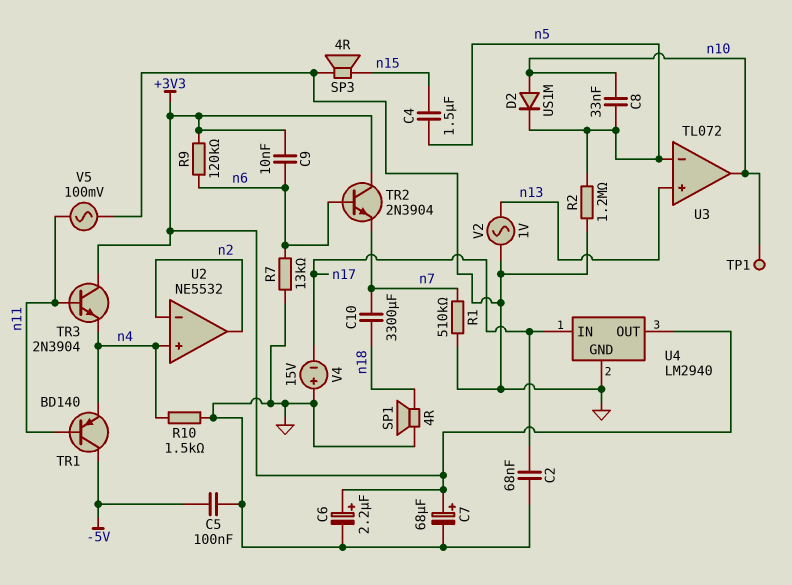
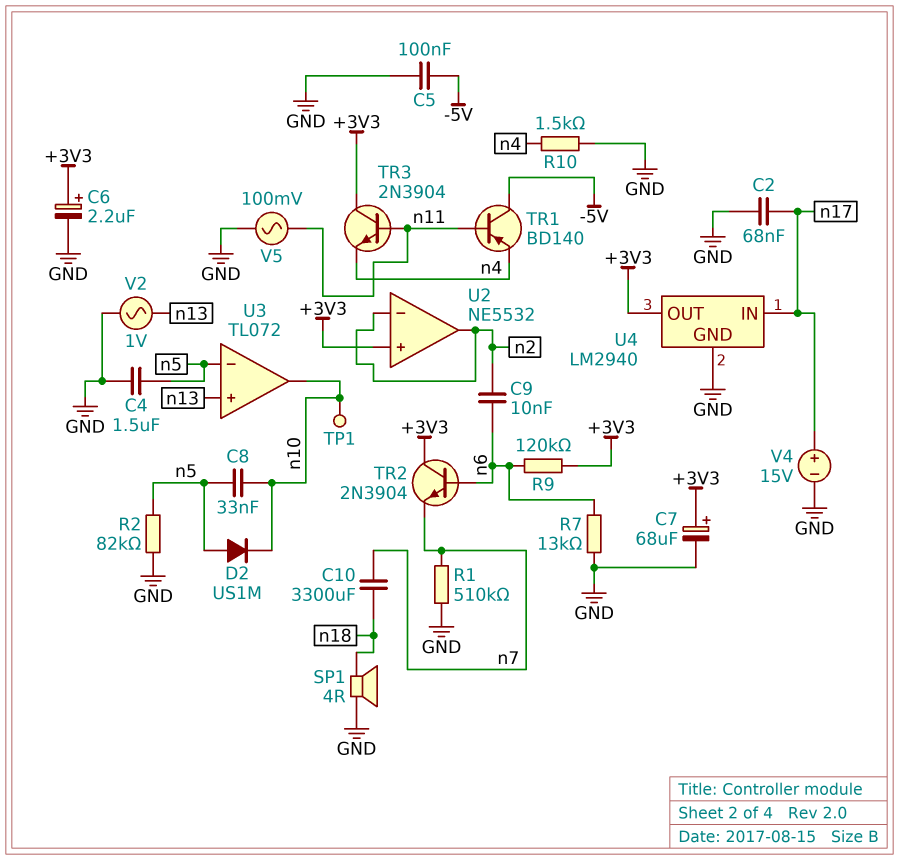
C4: 1.5uF (n5, n15) -> 1.5uF (GND, n5)
C9: 10nF (+3V3, n6) -> 10nF (n2, n6)
D2: diode US1M (A n10, K n5) -> diode US1M (A n5, K n10)
R2: 1.2M (GND, n5) -> 82k (GND, n5)
SP3: speaker 4R (GND, n15) -> none
U2 pin in+: n4 -> +3V3
V4: 15V (plus GND, minus n17) -> 15V (plus n17, minus GND)

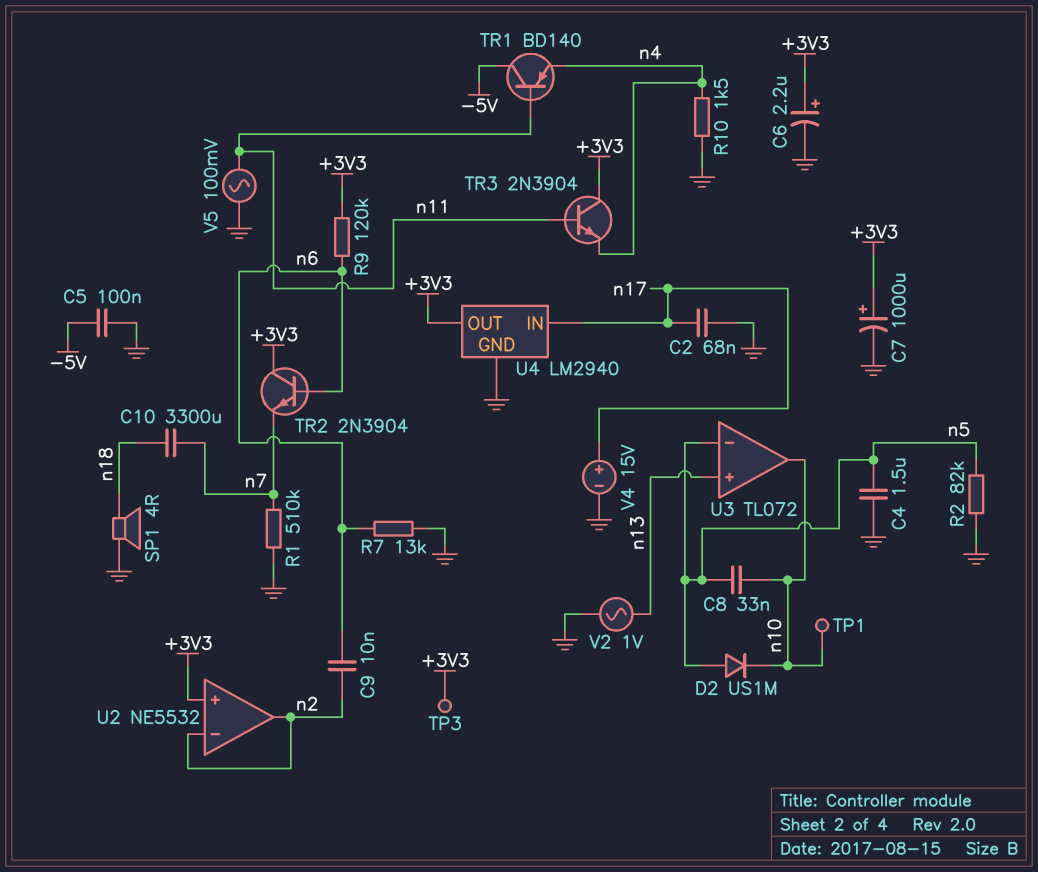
C7: 68uF (plus +3V3, minus GND) -> 1000uF (plus +3V3, minus GND)
TP3: none -> test point (+3V3)

